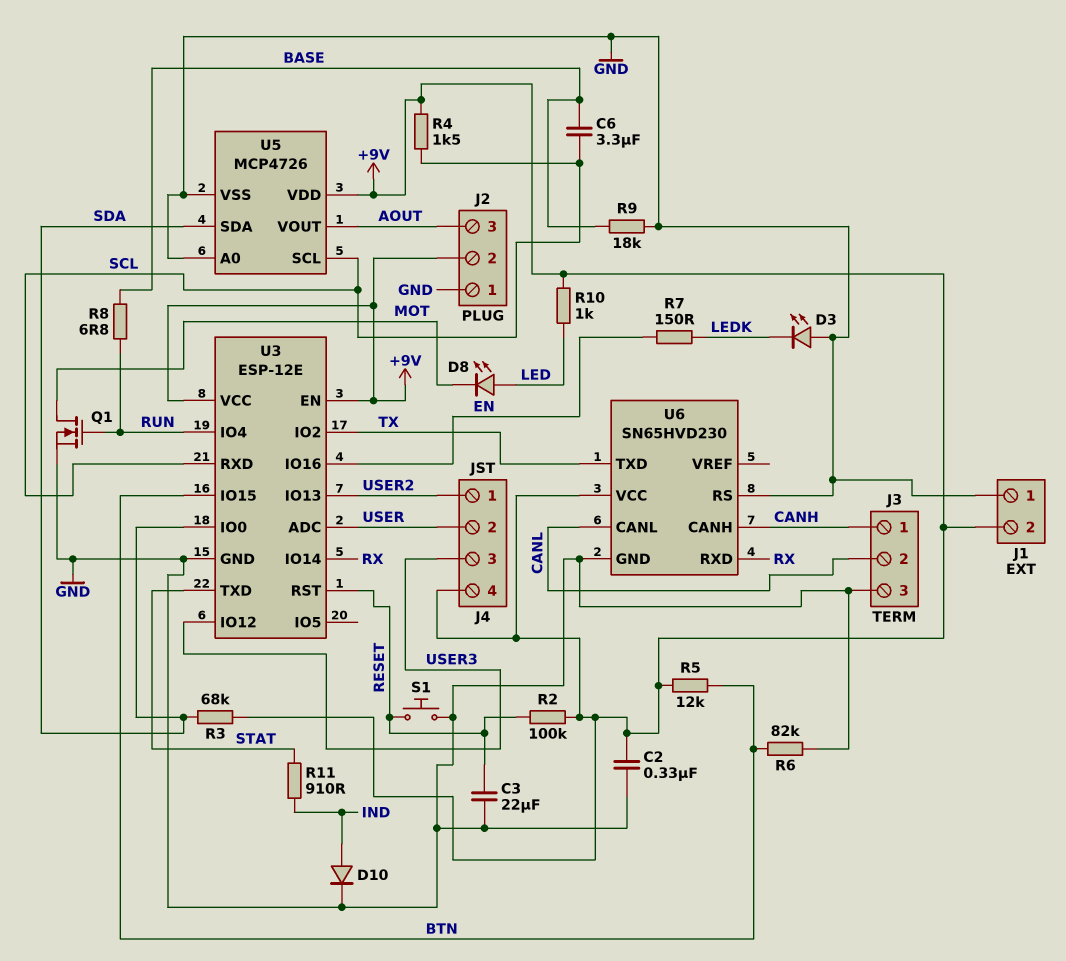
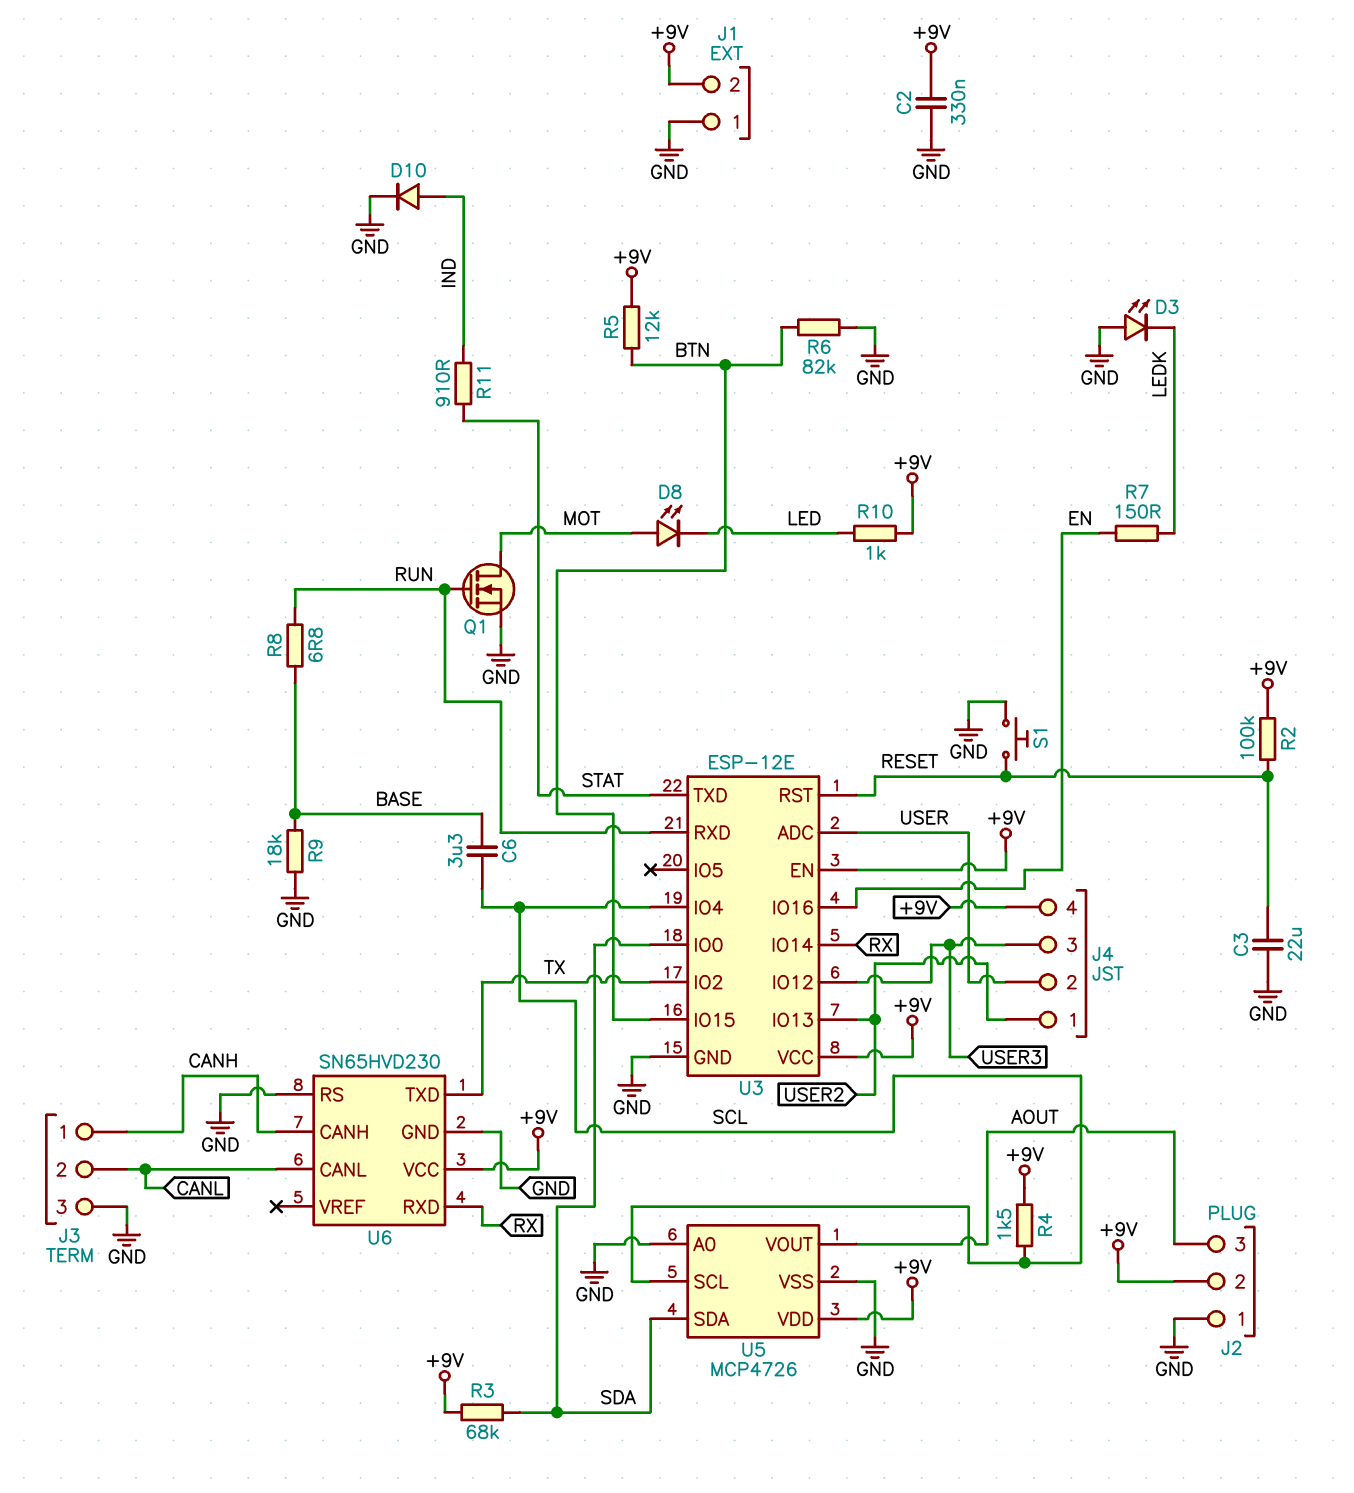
D8: LED (A LED, K MOT) -> LED (A MOT, K LED)
U3 pin IO4: RUN -> SCL
U3 pin RXD: SCL -> RUN

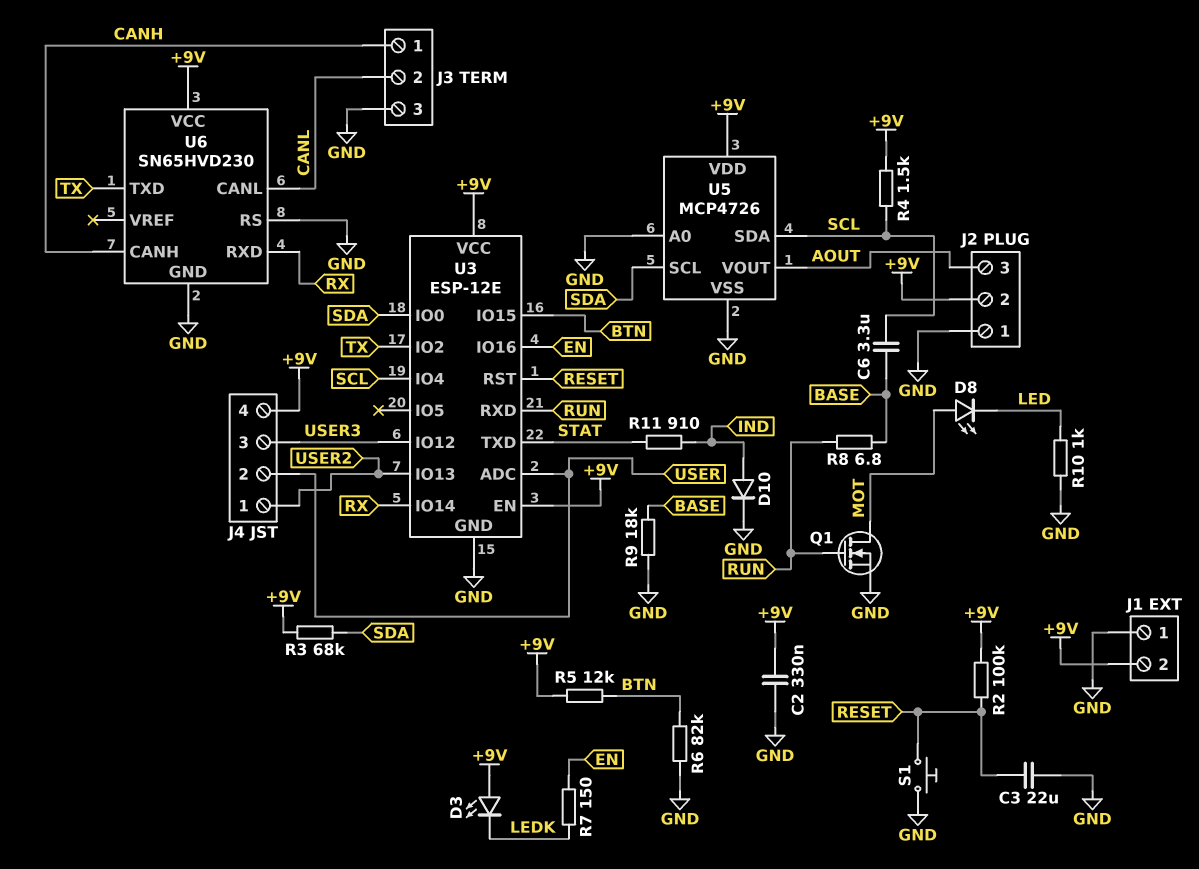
D3: LED (A GND, K LEDK) -> LED (A +9V, K LEDK)
R10: 1k (+9V, LED) -> 1k (GND, LED)
U5 pin SCL: SCL -> SDA
U5 pin SDA: SDA -> SCL

